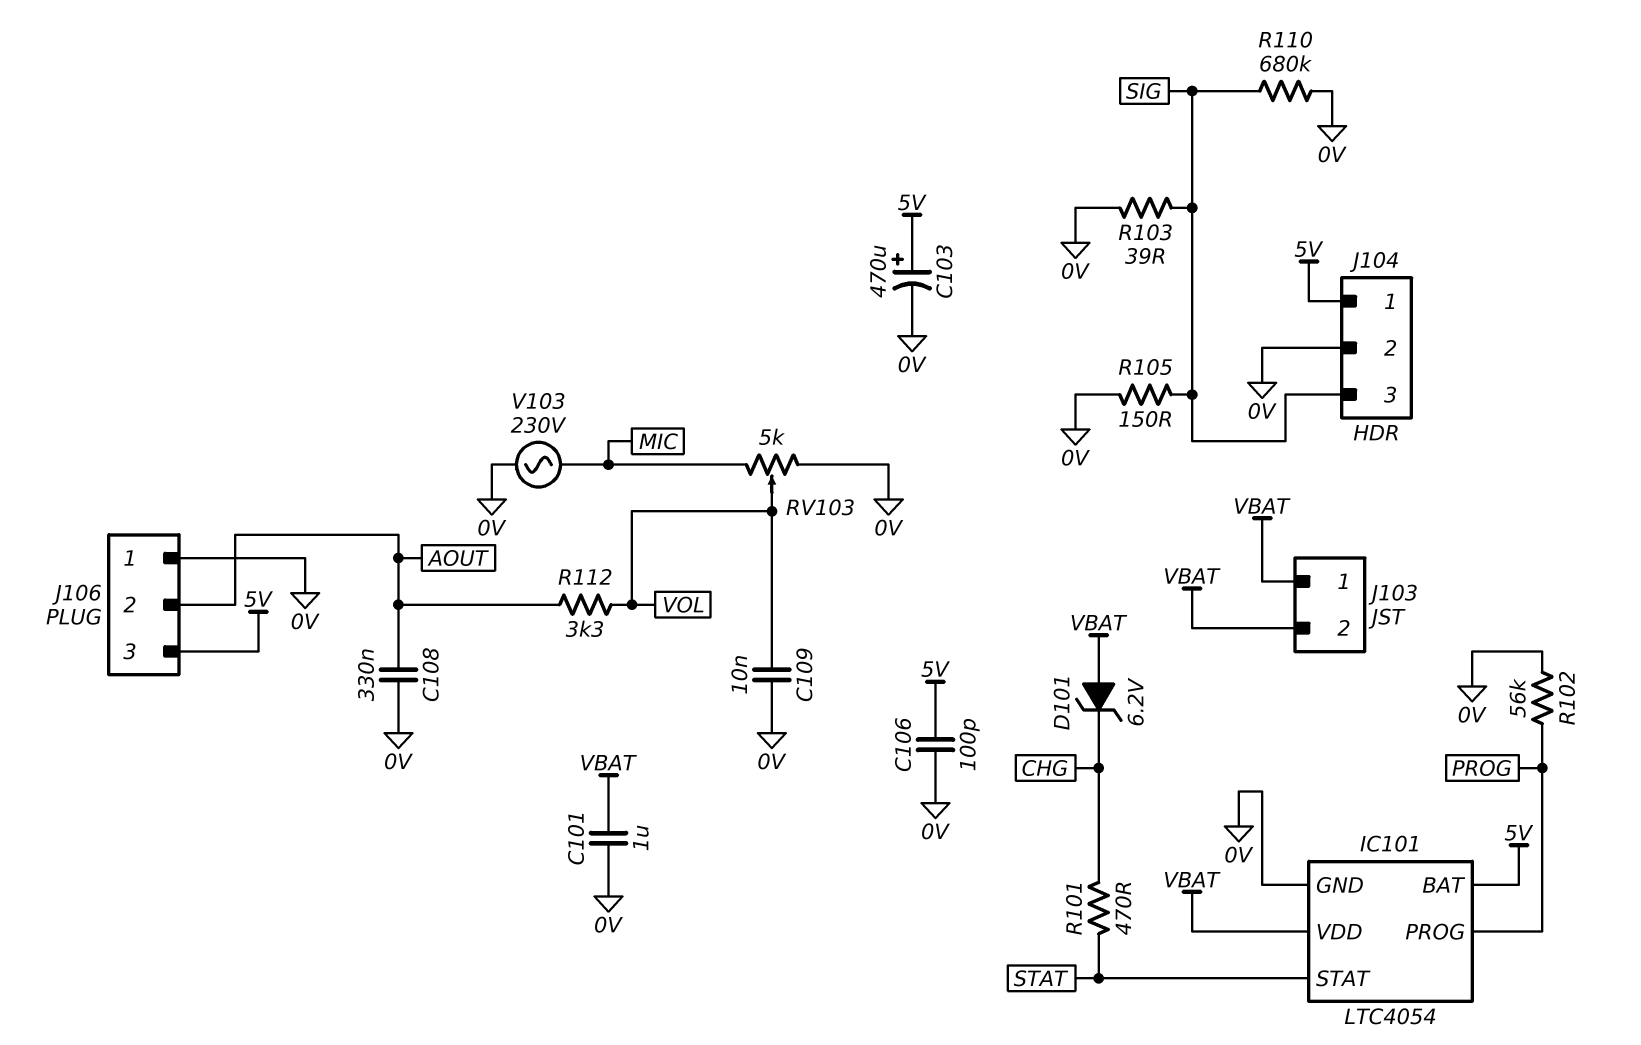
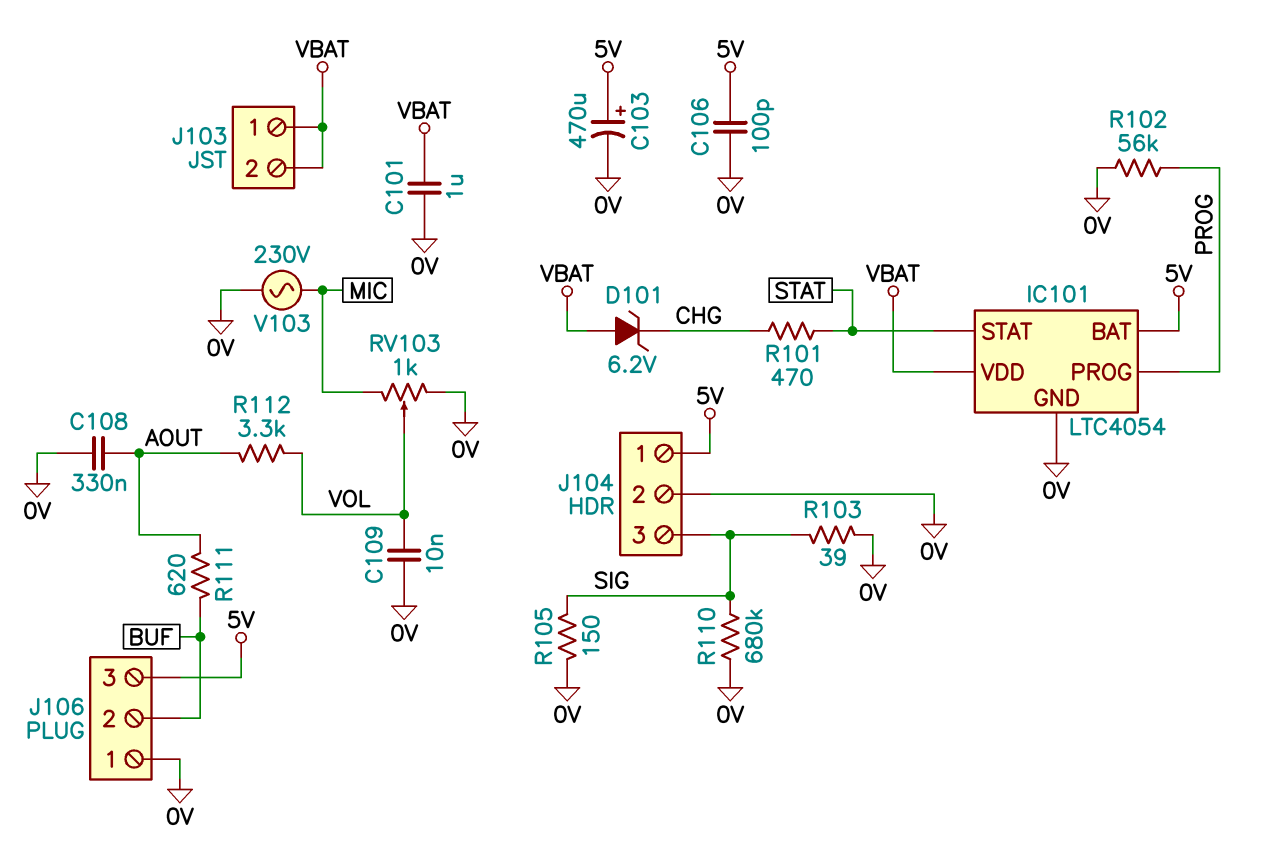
J106 pin 2: AOUT -> BUF
R111: none -> 620 (AOUT, BUF)
RV103: 5k (0V, MIC, wiper VOL) -> 1k (0V, MIC, wiper VOL)

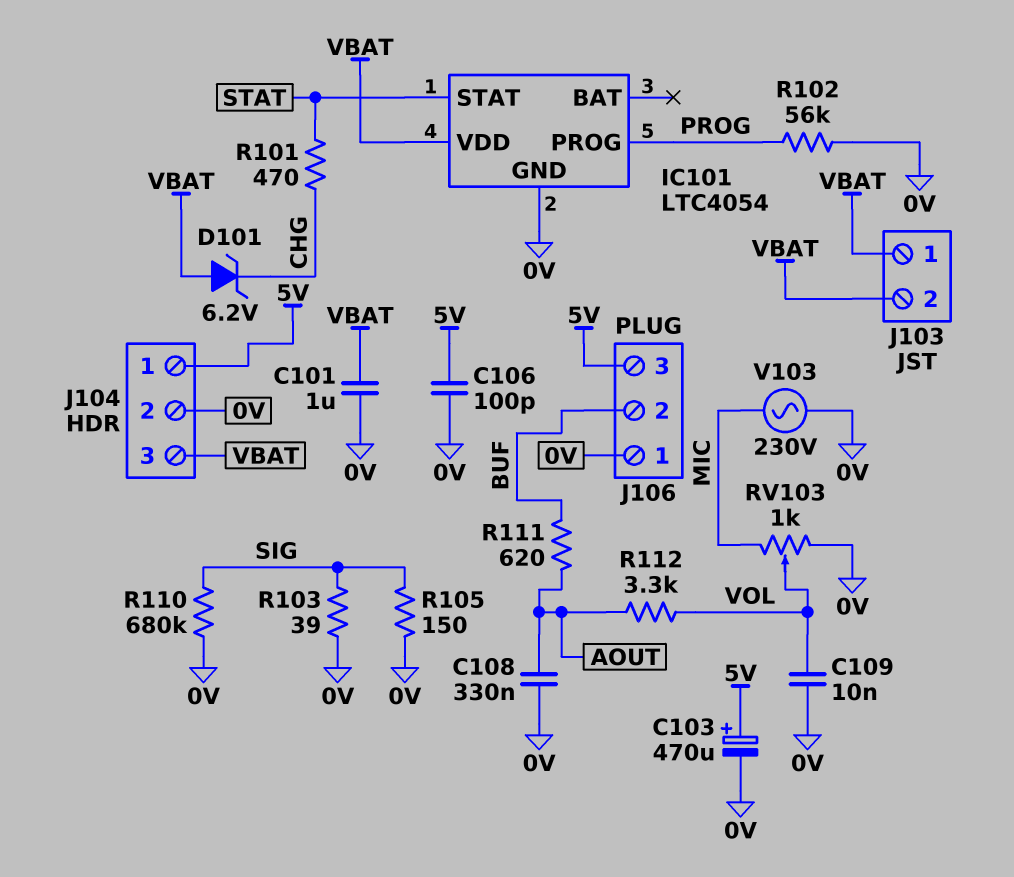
IC101 pin BAT: 5V -> none
J104 pin 3: SIG -> VBAT

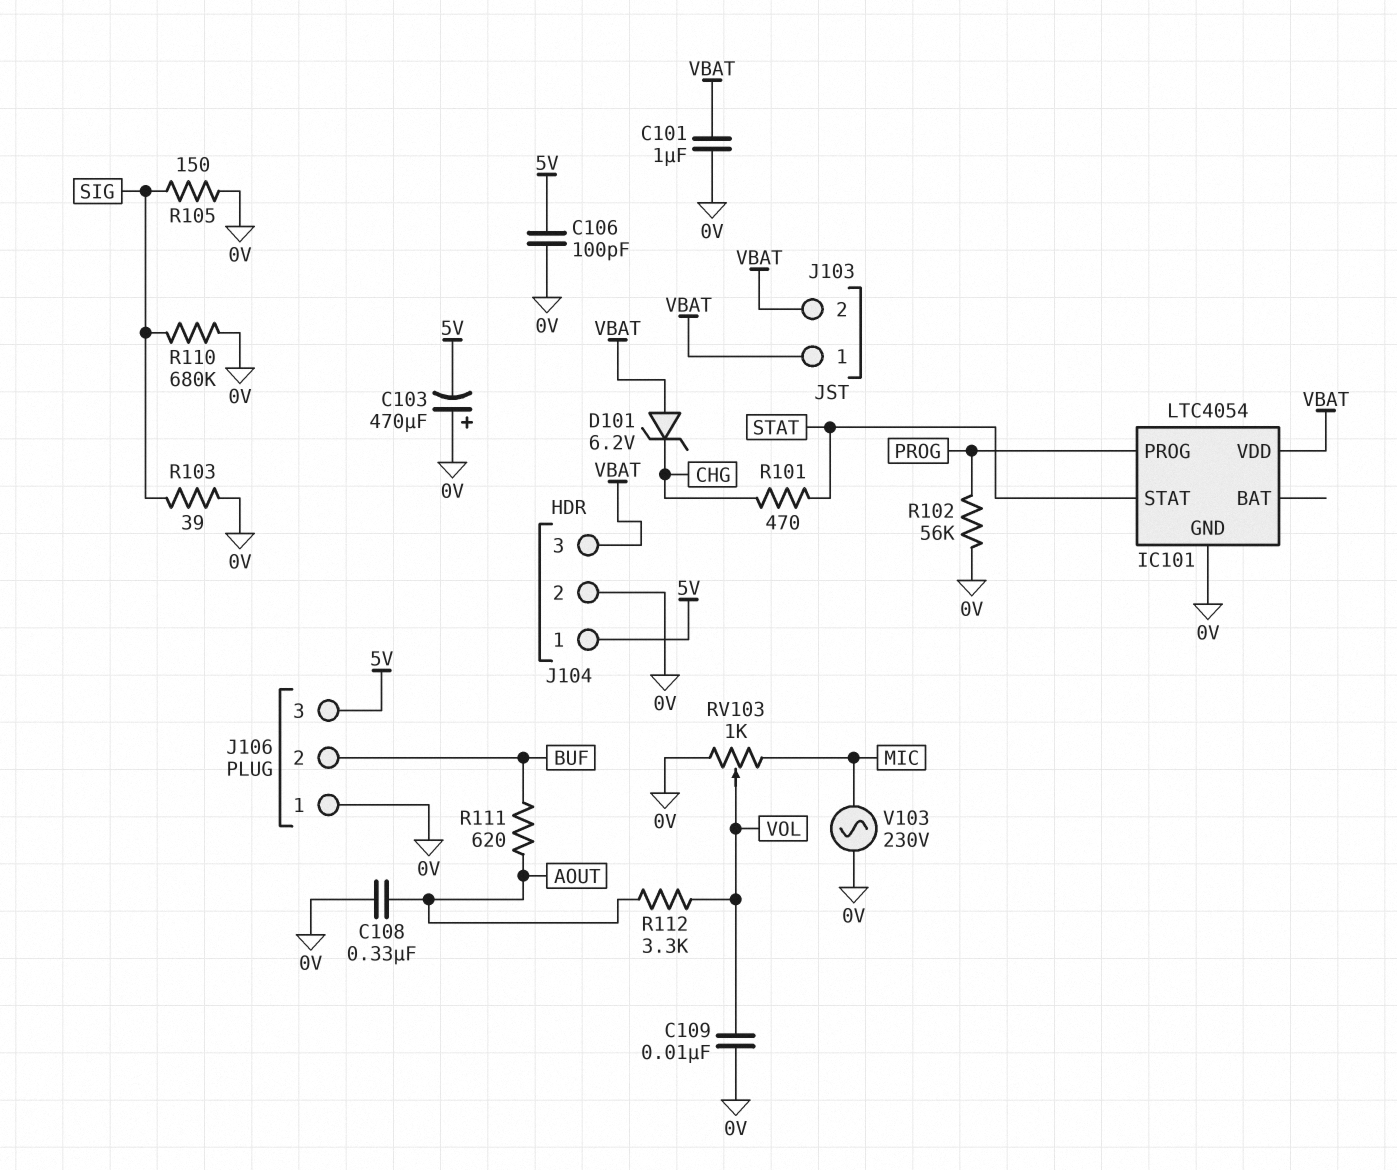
C103: 470uF (plus 5V, minus 0V) -> 470uF (plus 0V, minus 5V)

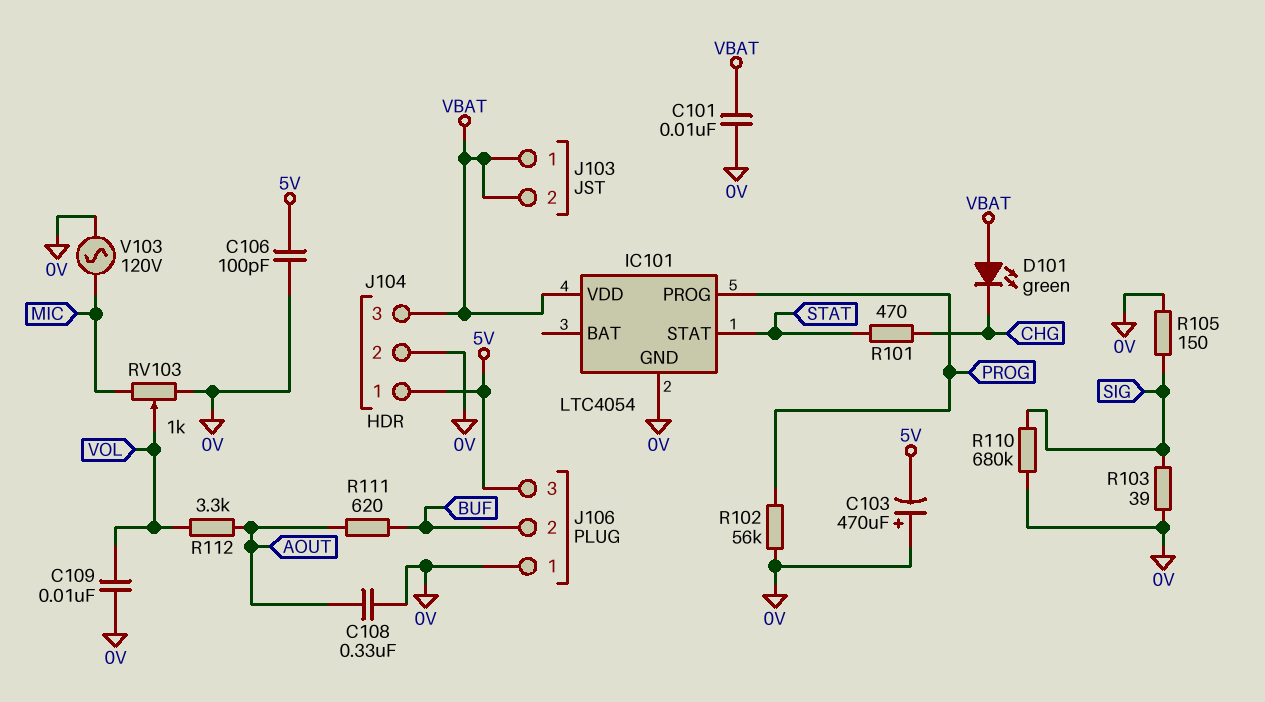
C101: 1uF (0V, VBAT) -> 10nF (0V, VBAT)
D101: zener 6.2V (A VBAT, K CHG) -> LED green (A VBAT, K CHG)
V103: AC 230V (0V, MIC) -> AC 120V (0V, MIC)

